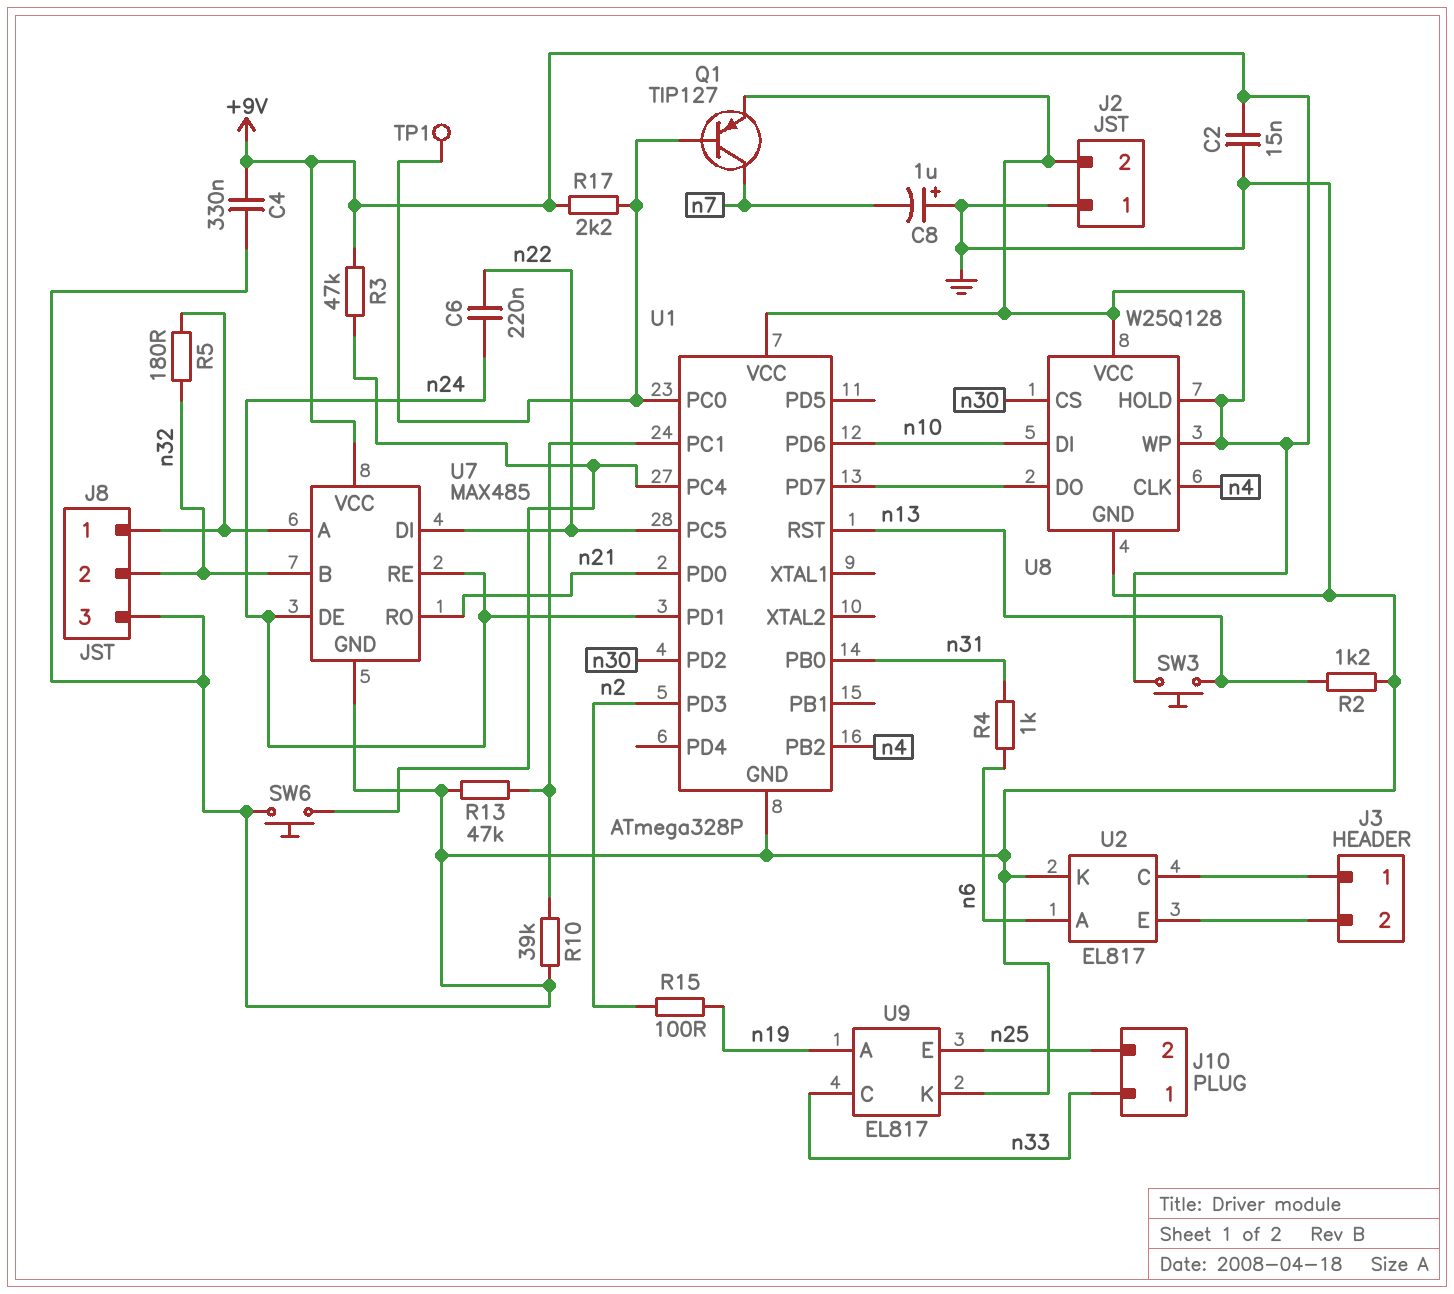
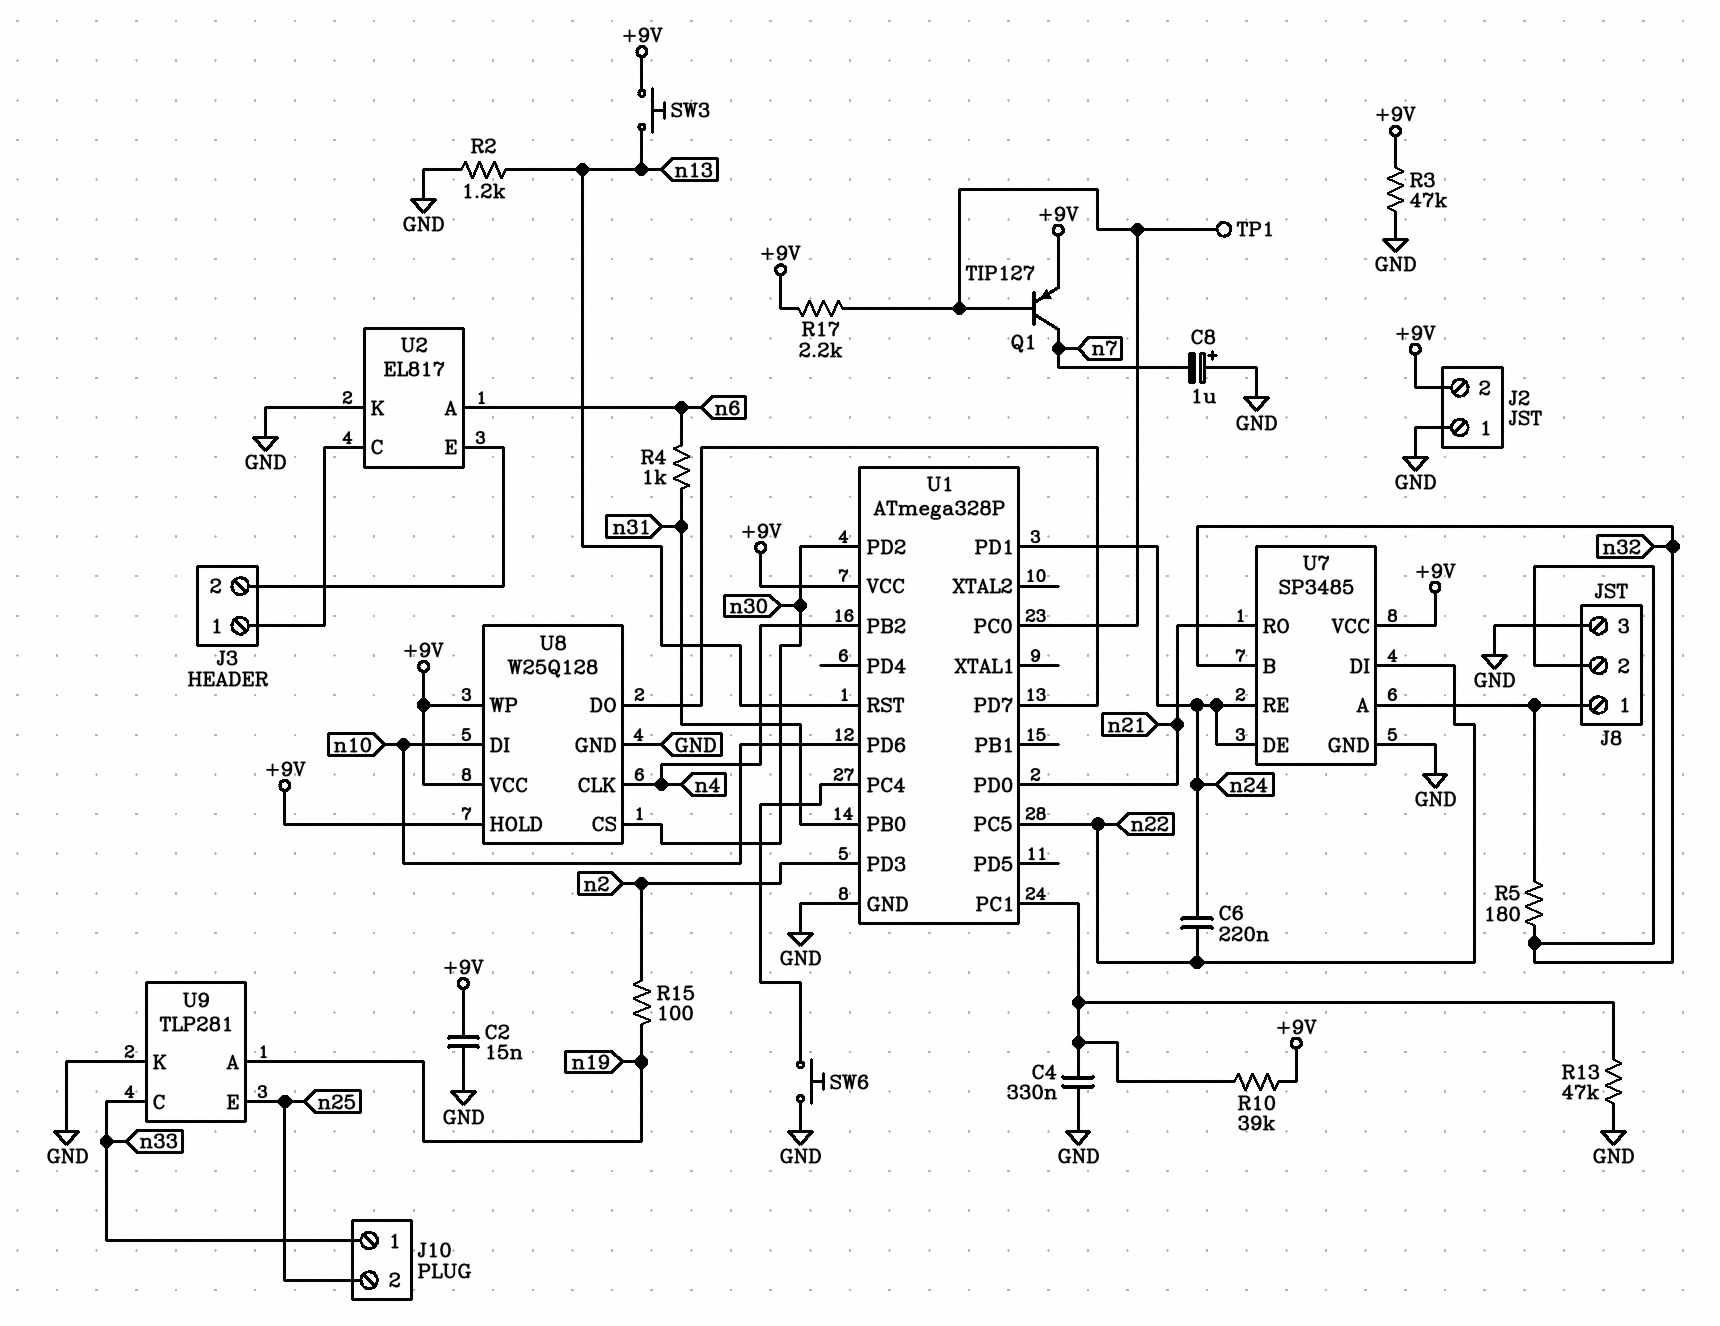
C4: 330nF (+9V, GND) -> 330nF (GND, U1/PC1)
R3: 47k (+9V, U1/PC4) -> 47k (+9V, GND)
R10: 39k (GND, U1/PC1) -> 39k (+9V, U1/PC1)
U7: MAX485 -> SP3485
U9: EL817 -> TLP281

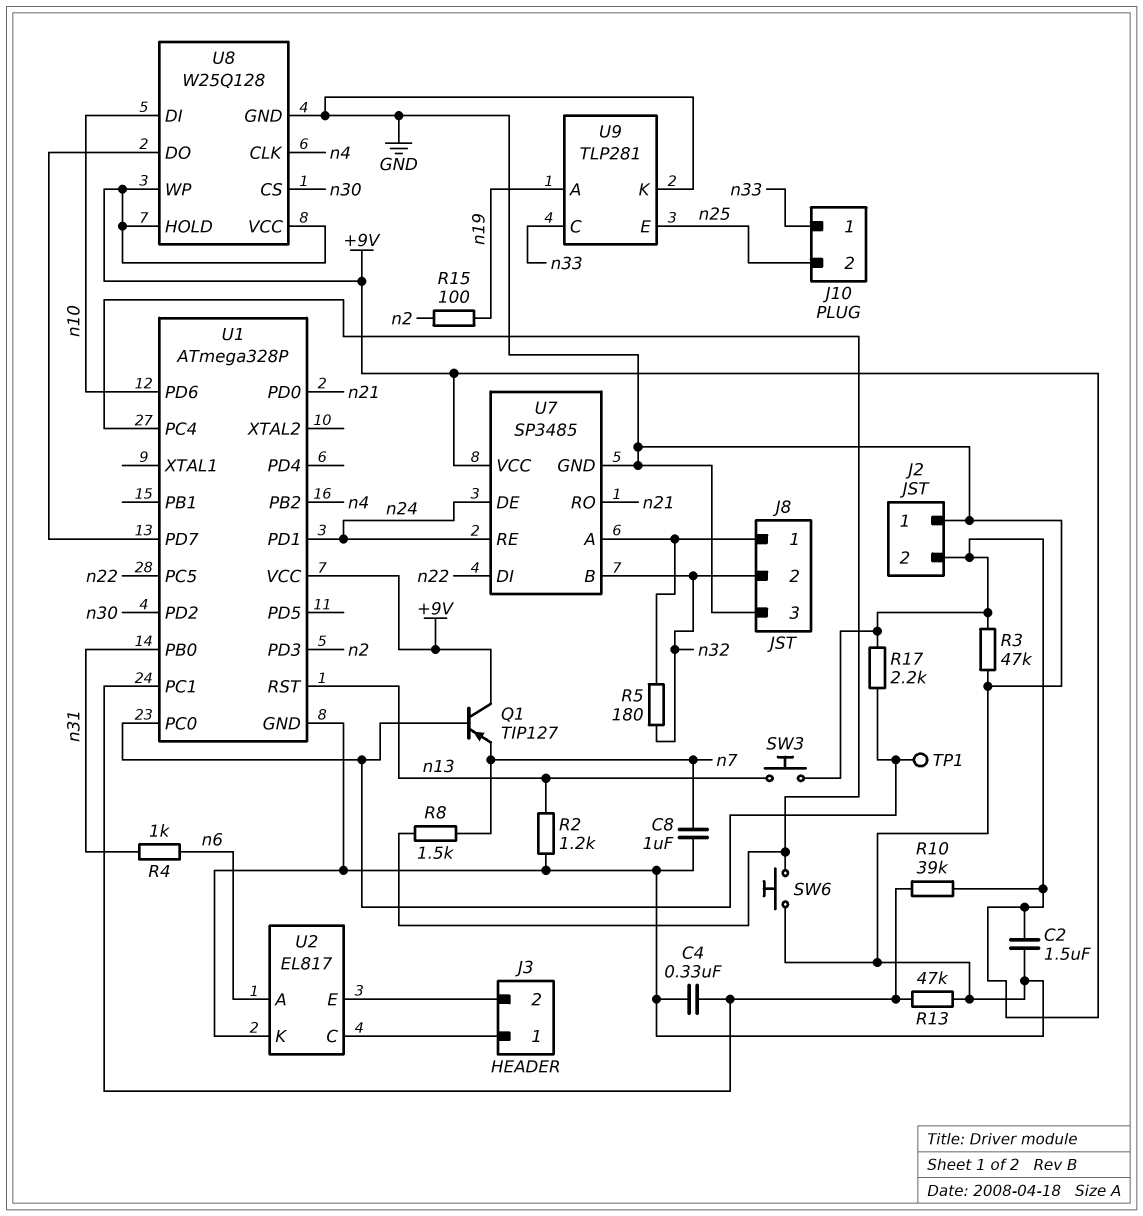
C2: 15nF (+9V, GND) -> 1.5uF (+9V, GND)
C6: 220nF (n22, n24) -> none
C8: 1uF (plus GND, minus n7) -> 1uF (GND, n7)
Q1: PNP TIP127 (B U1/PC0, C n7, E +9V) -> PNP TIP127 (B U1/PC0, C +9V, E n7)
R8: none -> 1.5k (U1/PC4, n7)

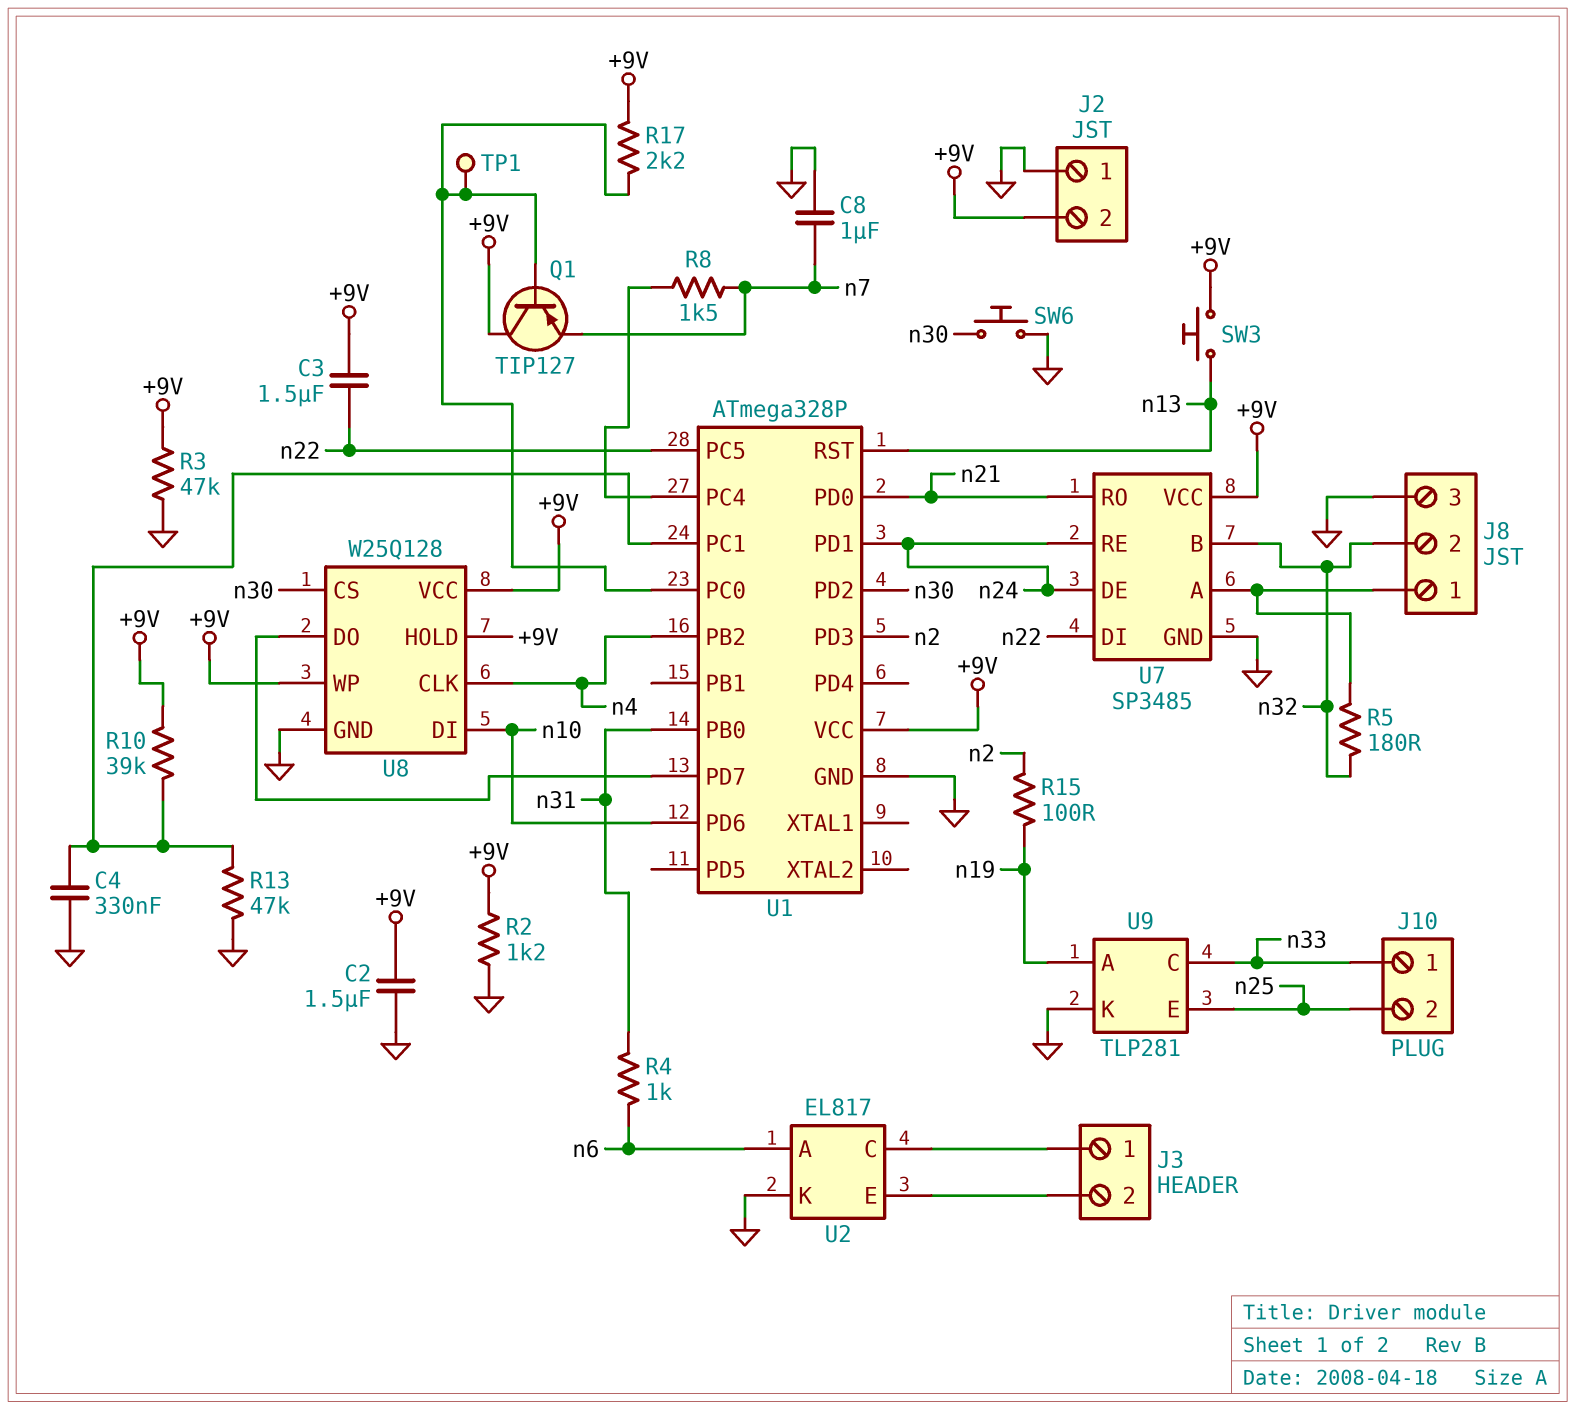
C3: none -> 1.5uF (+9V, n22)
R2: 1.2k (GND, n13) -> 1.2k (+9V, GND)
SW6: button (GND, U1/PC4) -> button (GND, n30)

